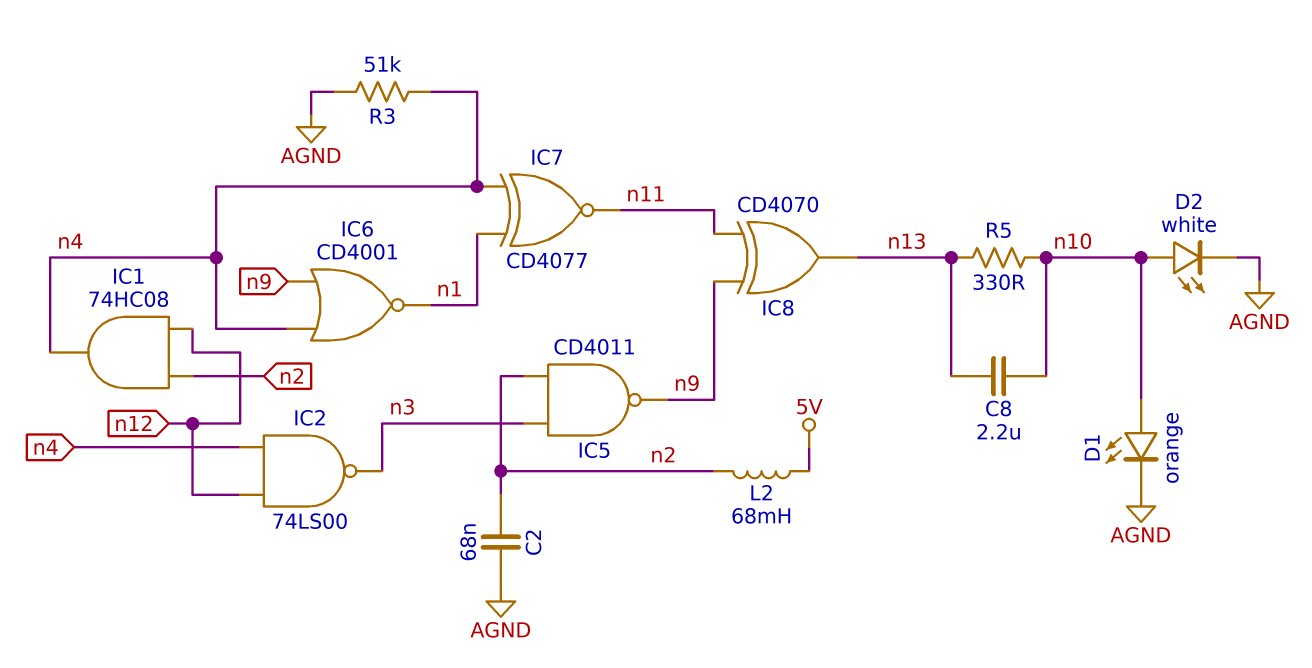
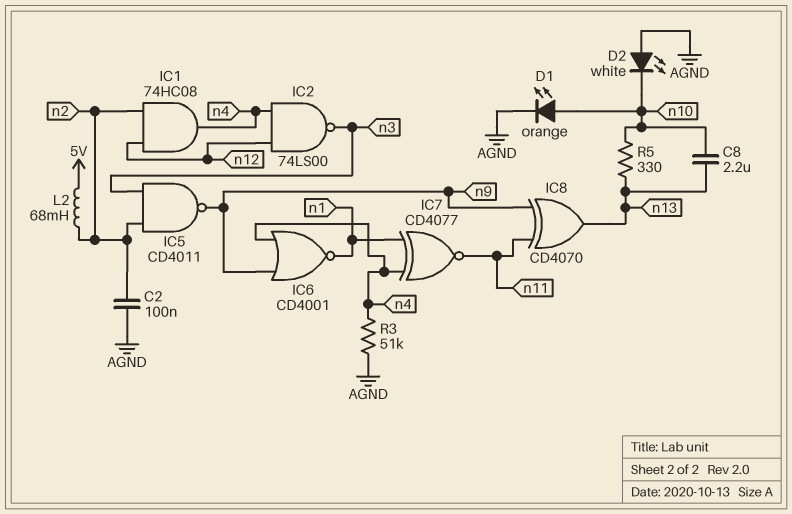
C2: 68nF (AGND, n2) -> 100nF (AGND, n2)
D2: LED white (A n10, K AGND) -> LED white (A AGND, K n10)

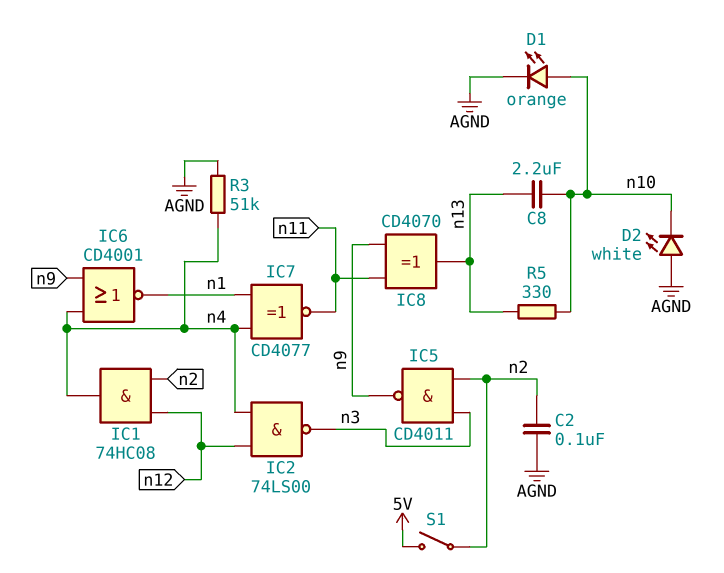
L2: 68mH (5V, n2) -> none
S1: none -> switch (5V, n2)

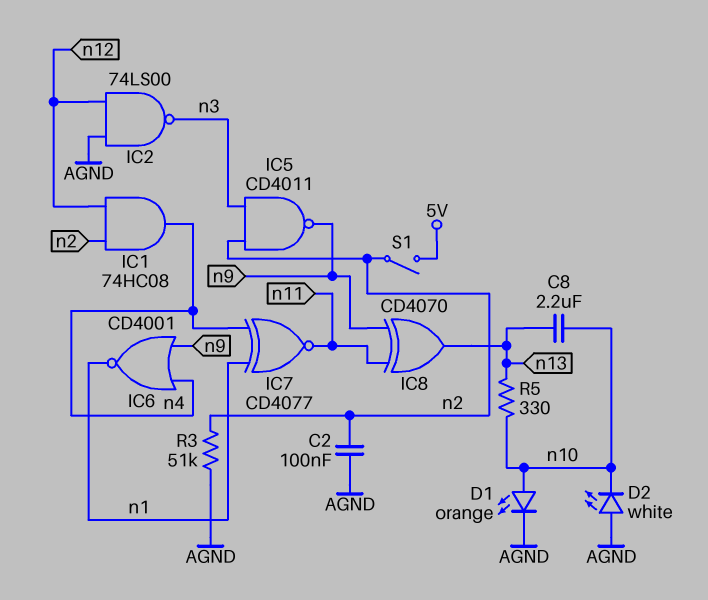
IC2: NAND 74LS00 (in n4, in n12, out n3) -> NAND 74LS00 (in AGND, in n12, out n3)
R3: 51k (AGND, n4) -> 51k (AGND, n2)

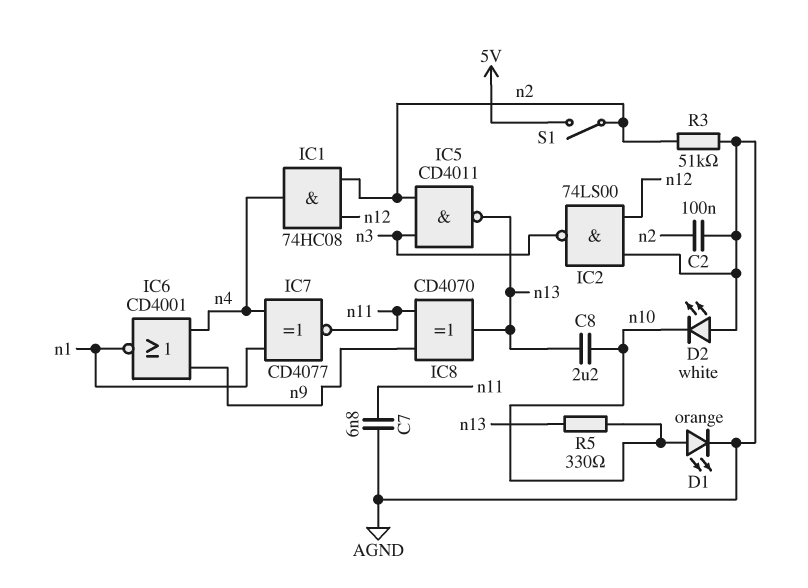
C7: none -> 6.8nF (AGND, n11)
IC5: NAND CD4011 (in n2, in n3, out n9) -> NAND CD4011 (in n2, in n3, out n13)

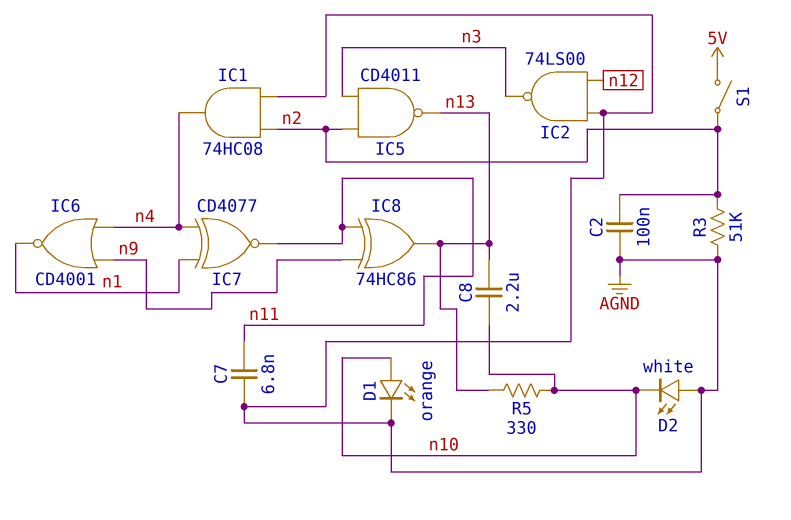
IC1: AND 74HC08 (in n2, in n12, out n4) -> AND 74HC08 (in AGND, in n2, out n4)
IC8: XOR CD4070 (in n9, in n11, out n13) -> XOR 74HC86 (in n9, in n11, out n13)

